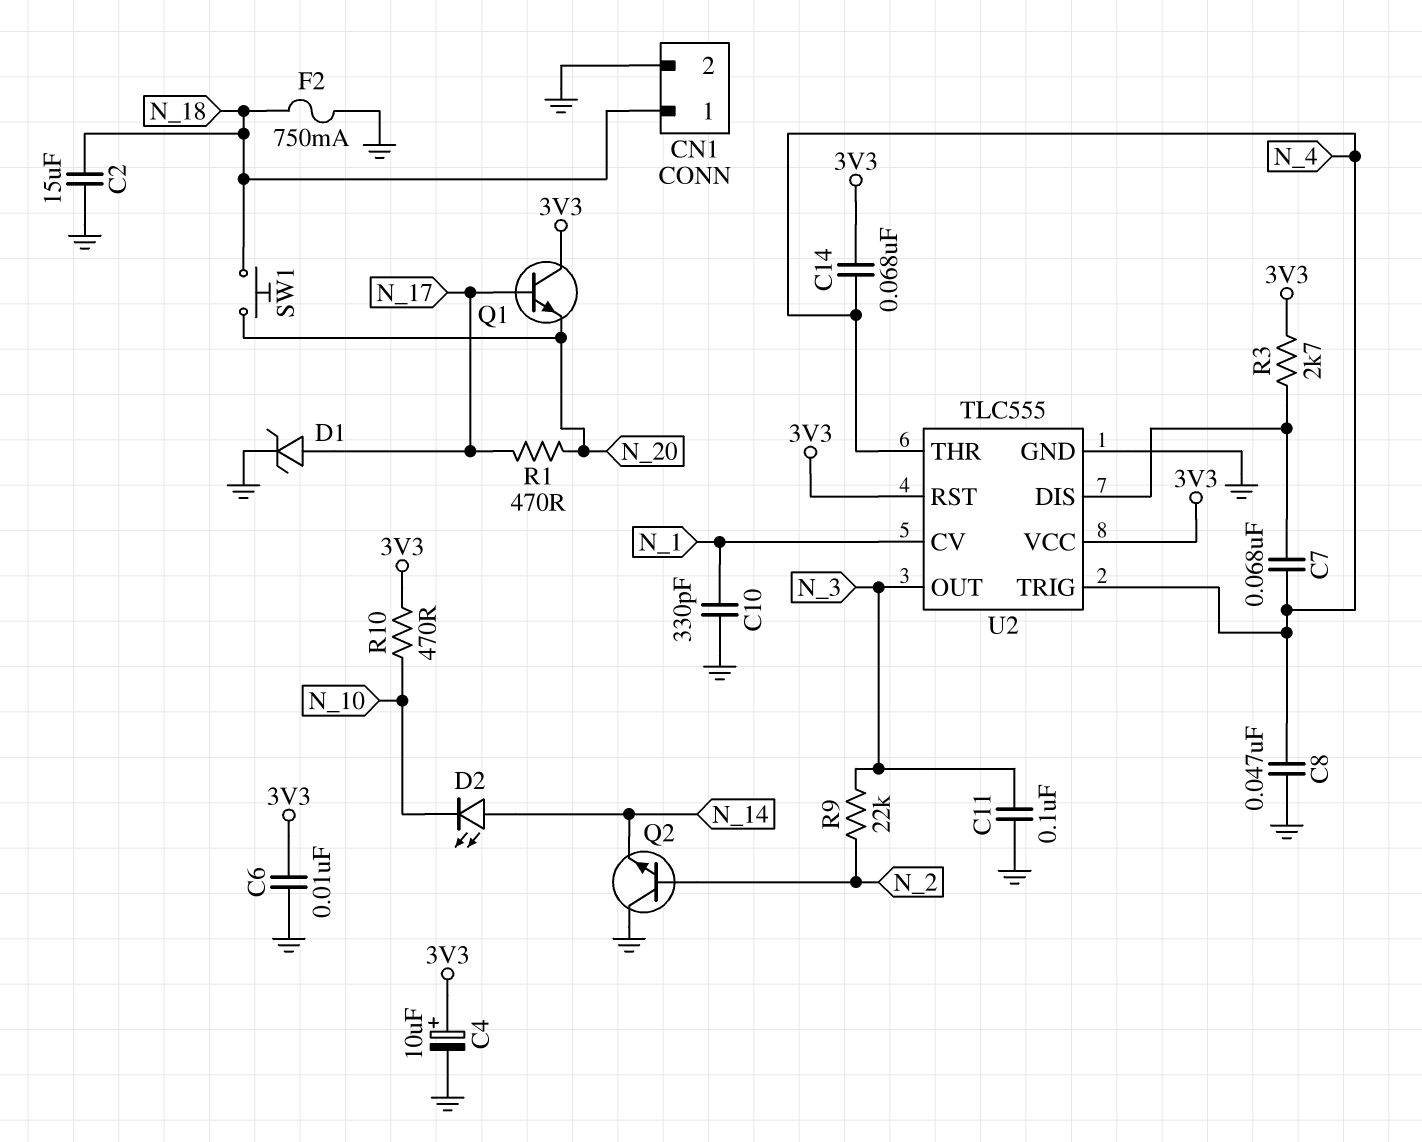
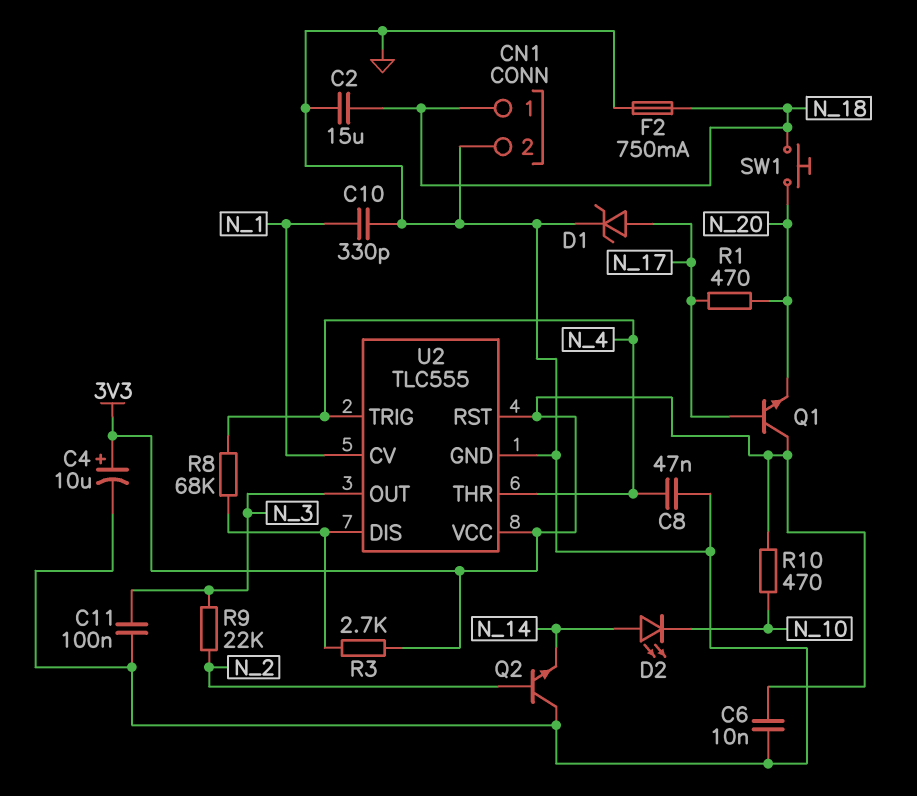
C7: 68nF (N_4, U2/DIS) -> none
C14: 68nF (3V3, N_4) -> none
R8: none -> 68k (N_4, U2/DIS)

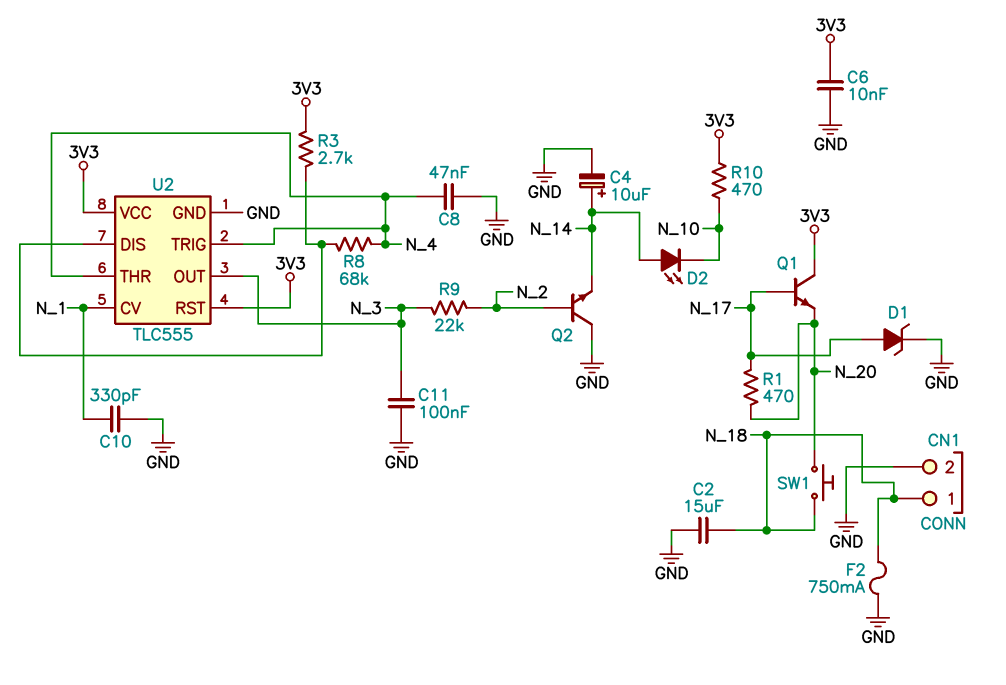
C4: 10uF (plus 3V3, minus GND) -> 10uF (plus N_14, minus GND)

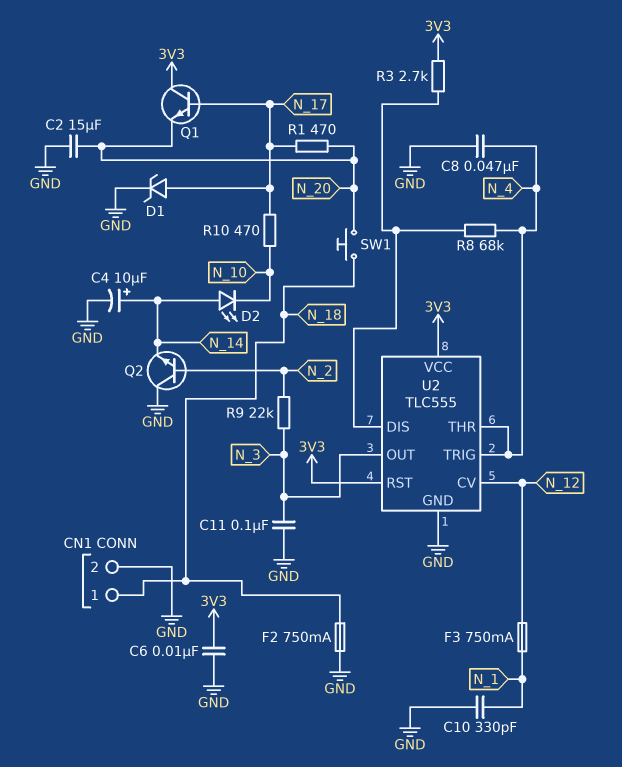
C2: 15uF (GND, N_18) -> 15uF (GND, N_20)
F3: none -> 750mA (N_1, N_12)
R10: 470 (3V3, N_10) -> 470 (N_10, N_17)
U2 pin CV: N_1 -> N_12

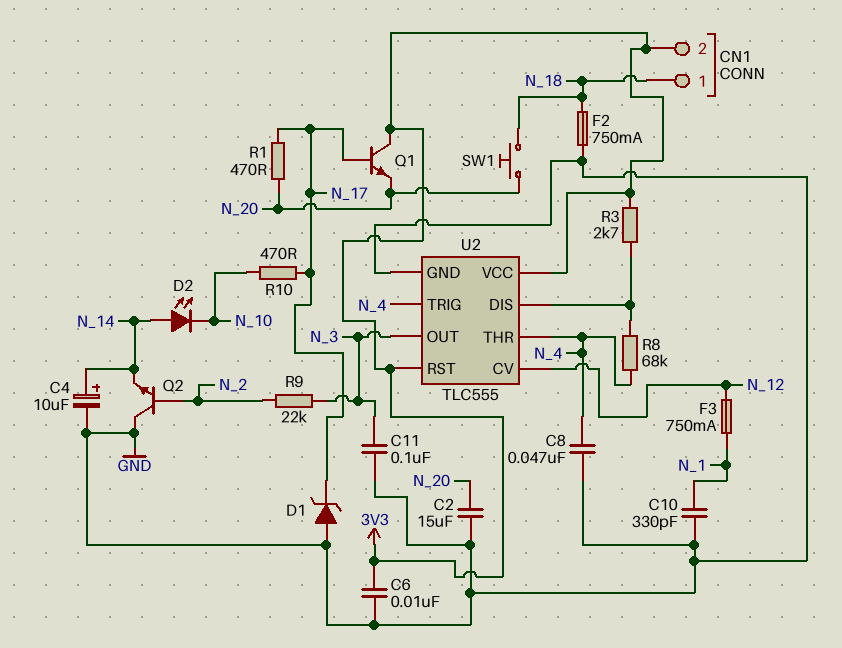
CN1 pin 2: GND -> 3V3
D1: zener (A N_17, K GND) -> zener (A GND, K N_17)

